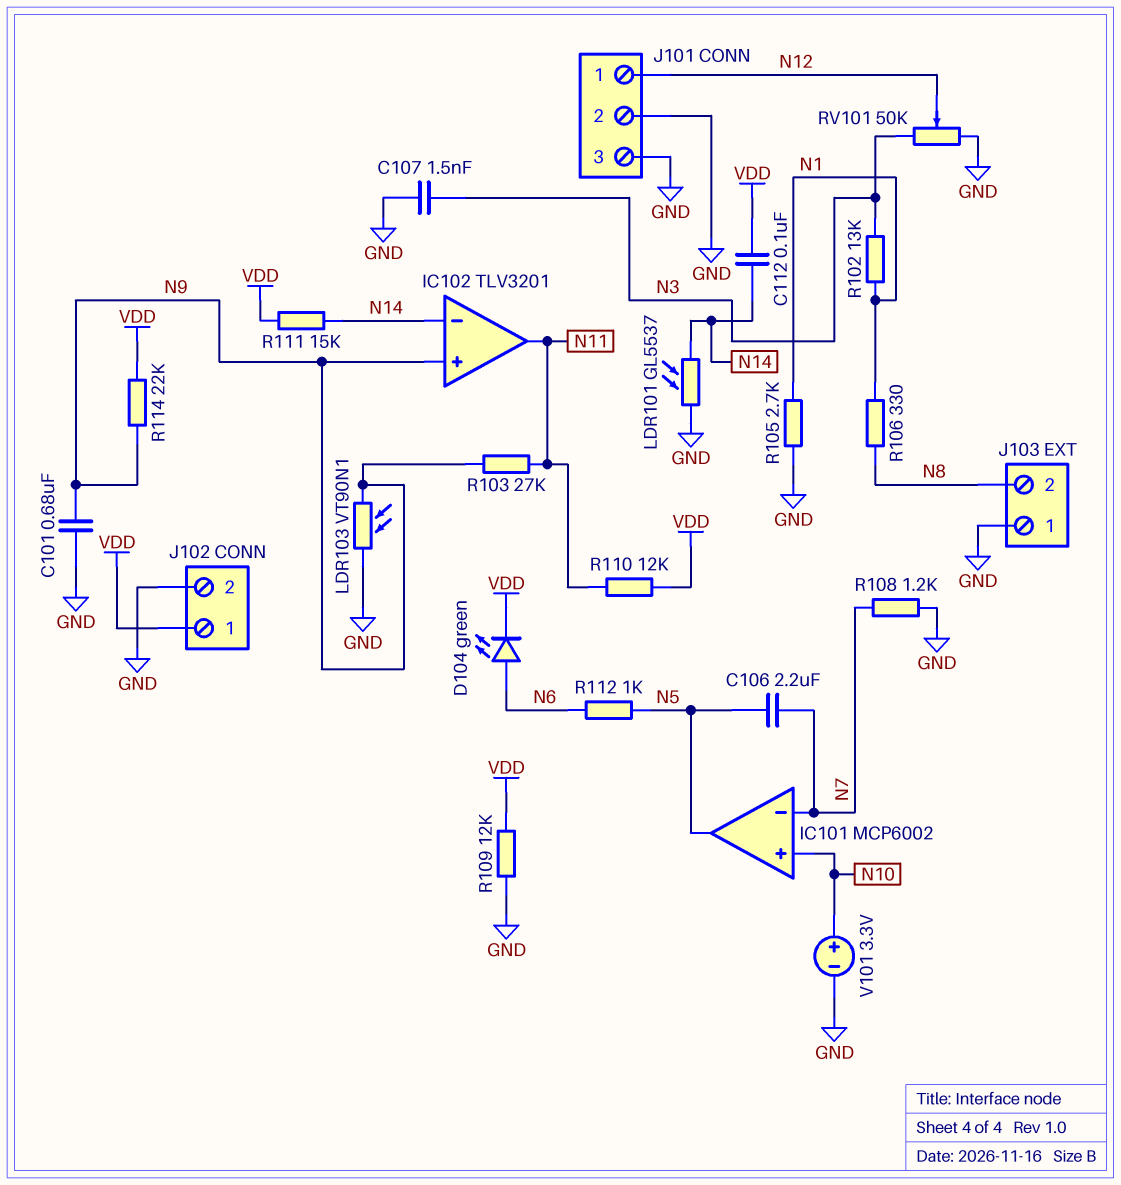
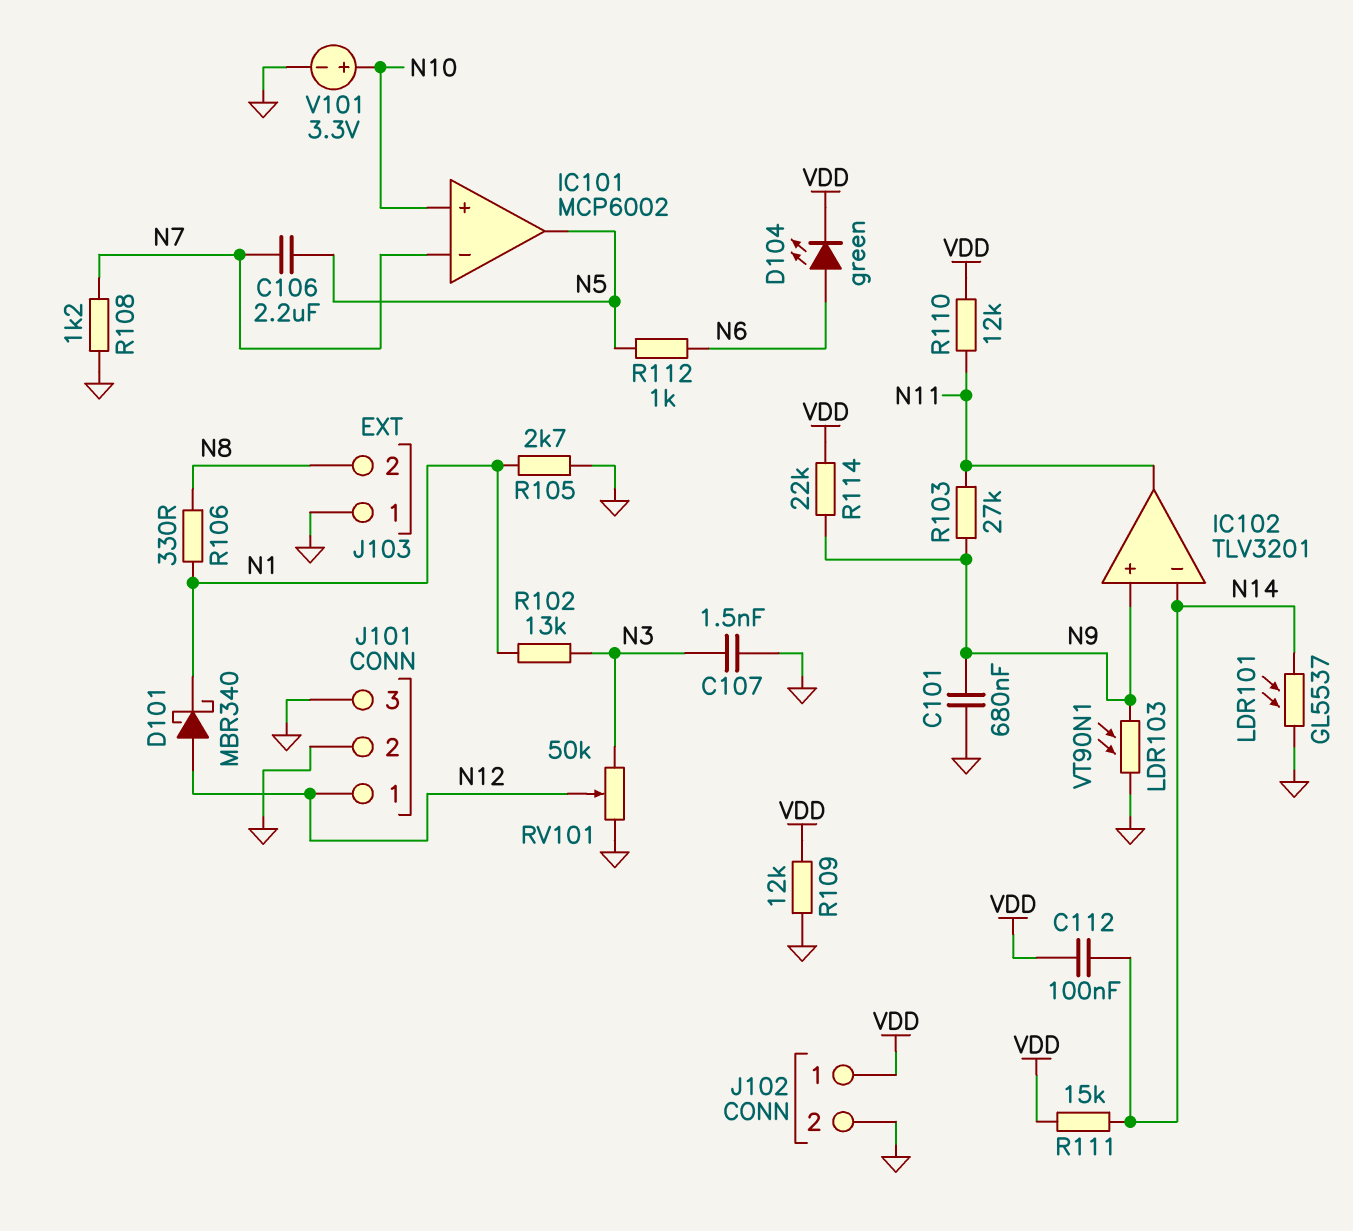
D101: none -> schottky MBR340 (A N12, K N1)

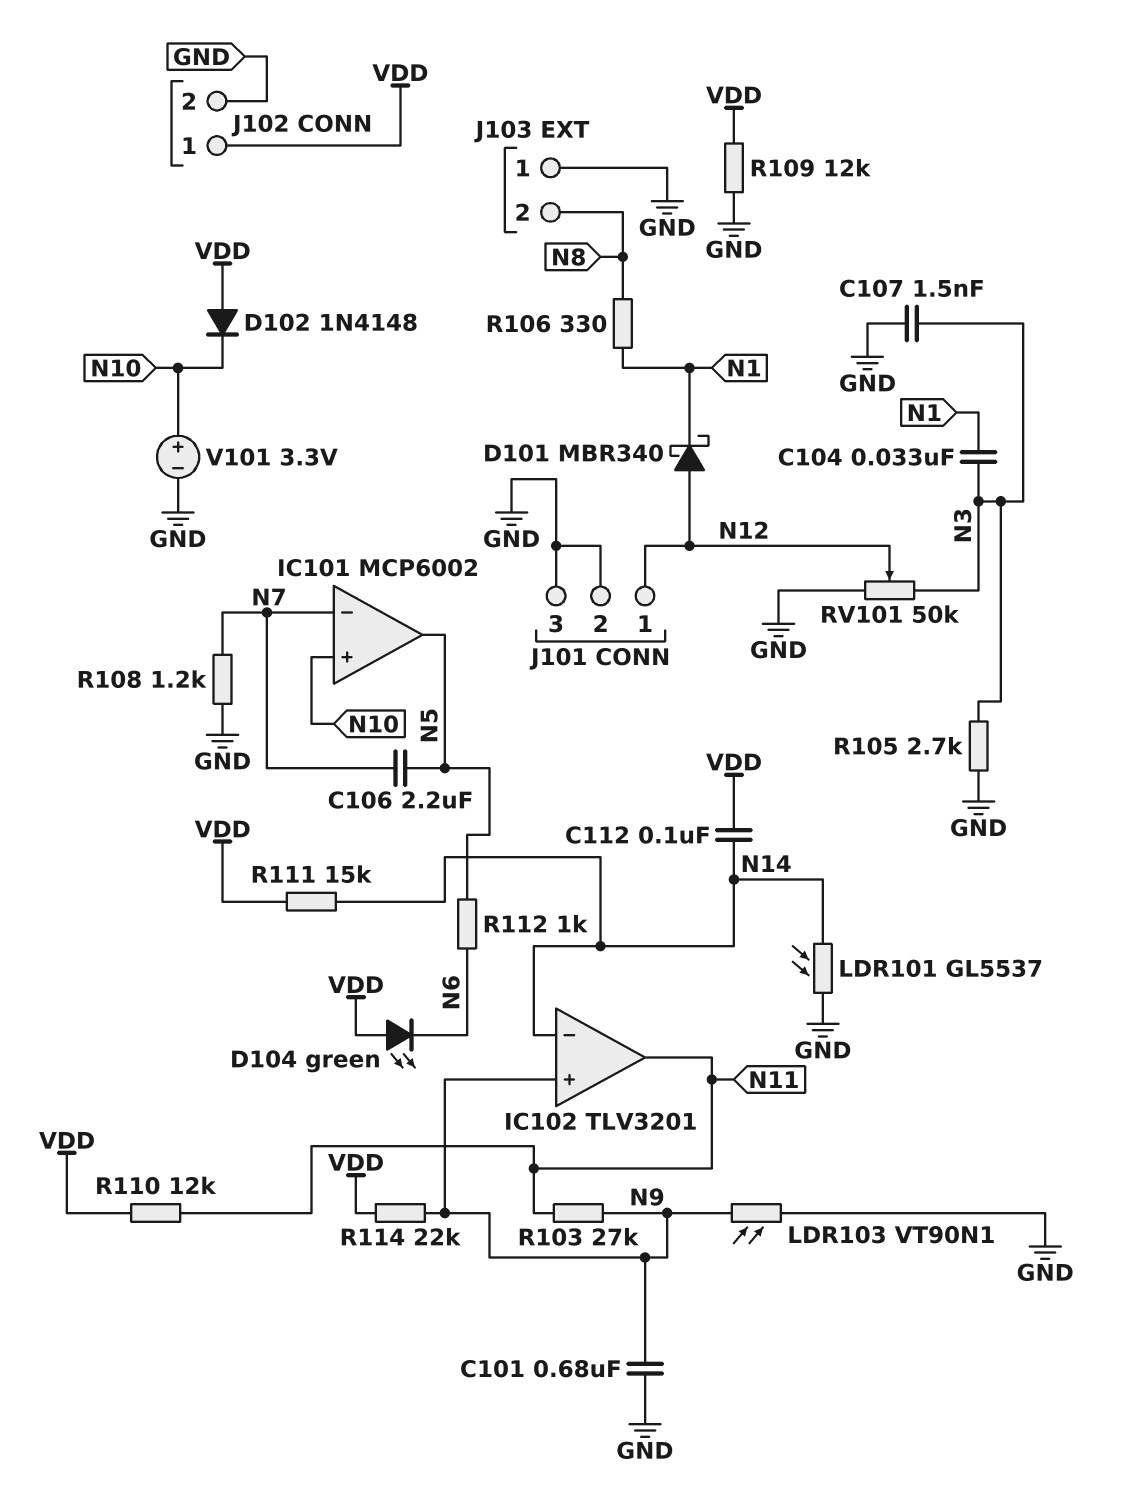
C104: none -> 33nF (N1, N3)
D102: none -> diode 1N4148 (A VDD, K N10)
D104: LED green (A N6, K VDD) -> LED green (A VDD, K N6)
R102: 13k (N1, N3) -> none
R105: 2.7k (GND, N1) -> 2.7k (GND, N3)

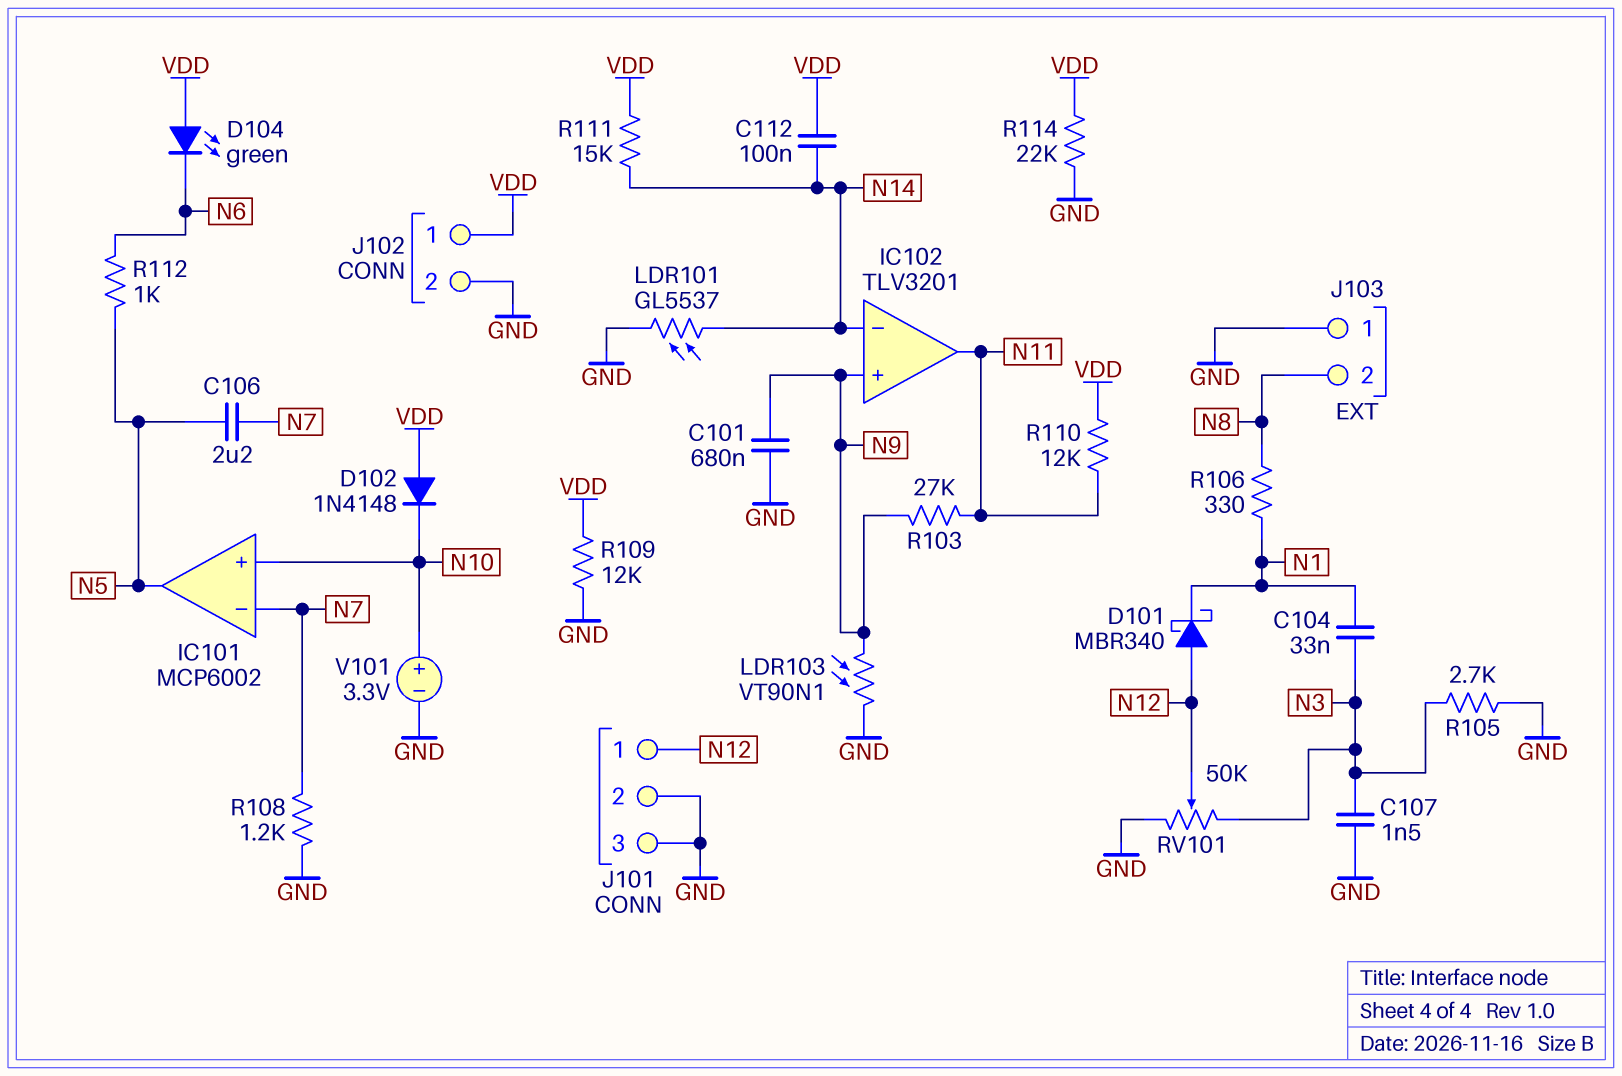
R114: 22k (N9, VDD) -> 22k (GND, VDD)

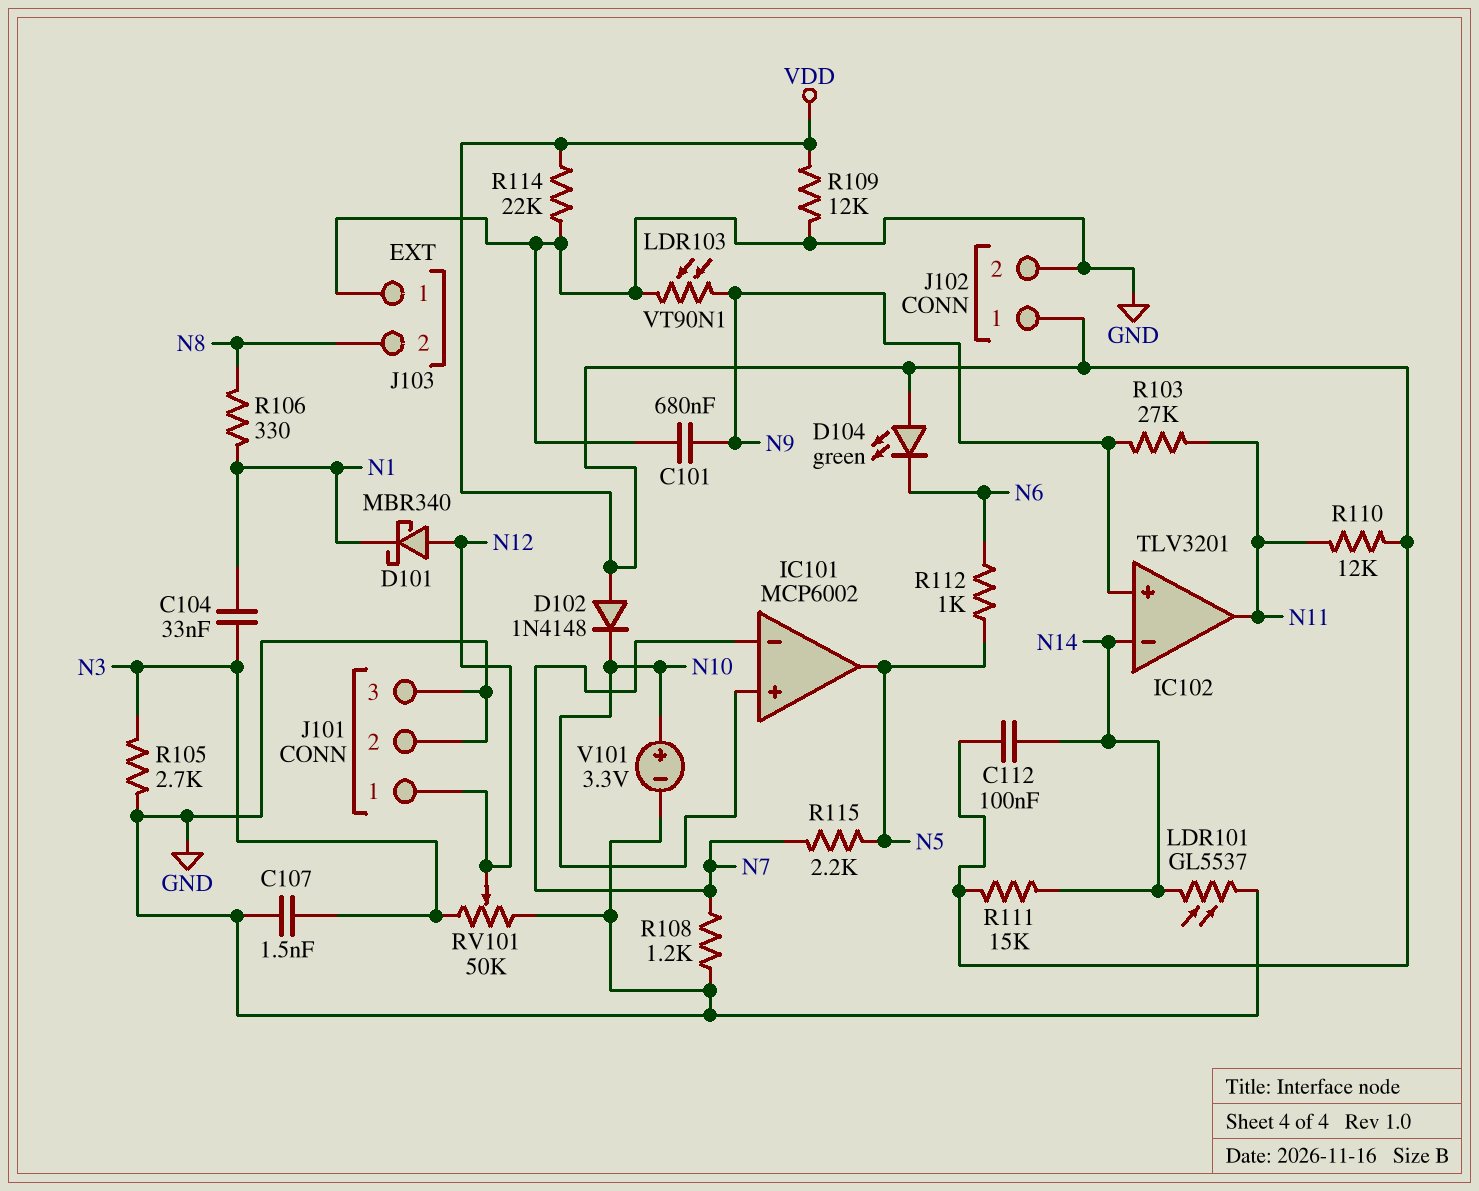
C106: 2.2uF (N5, N7) -> none
R115: none -> 2.2k (N5, N7)

